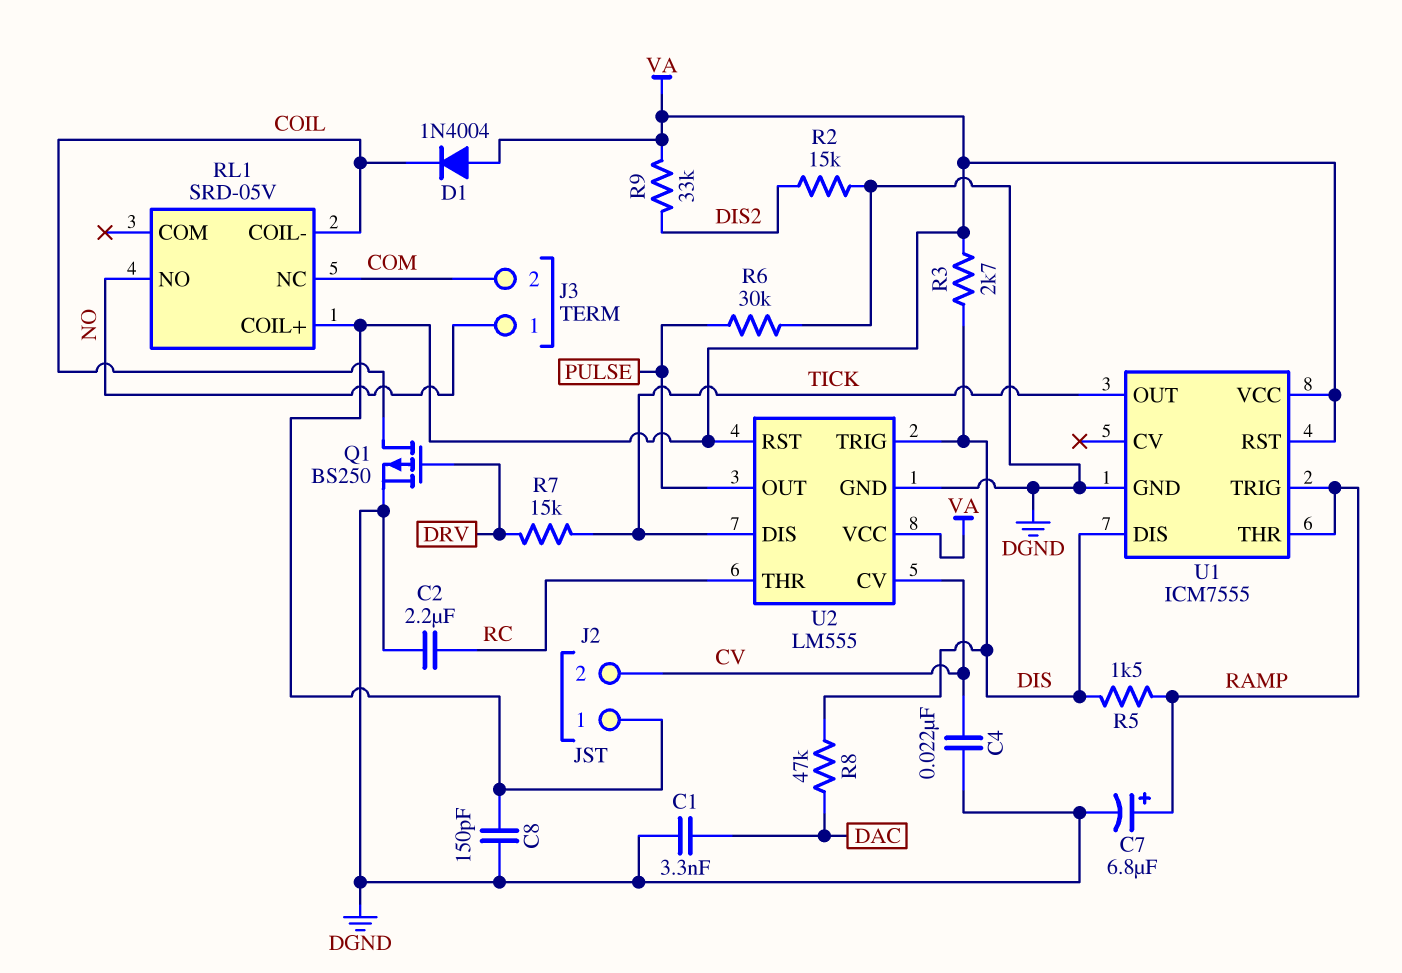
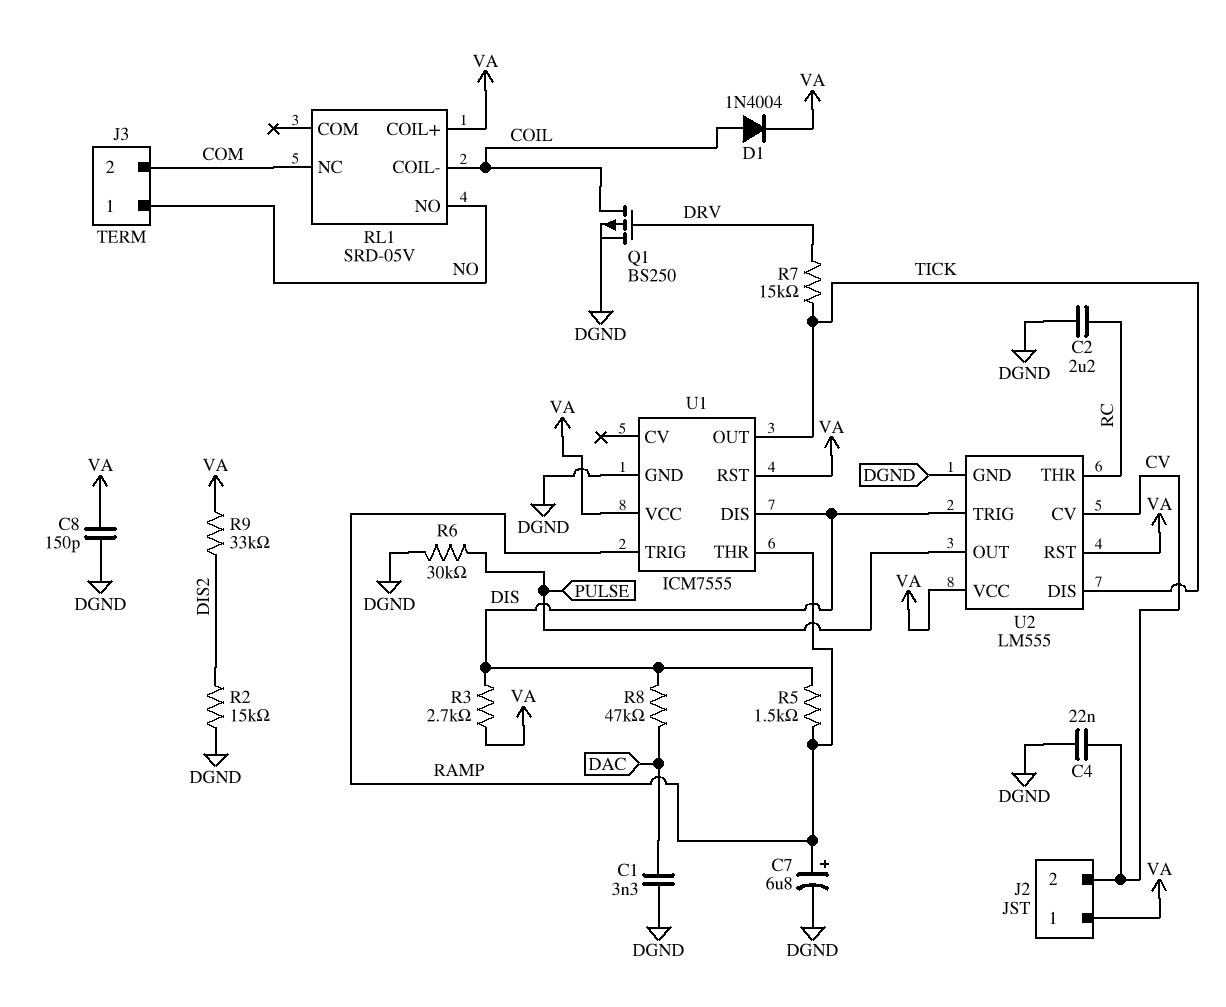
D1: diode 1N4004 (A VA, K COIL) -> diode 1N4004 (A COIL, K VA)

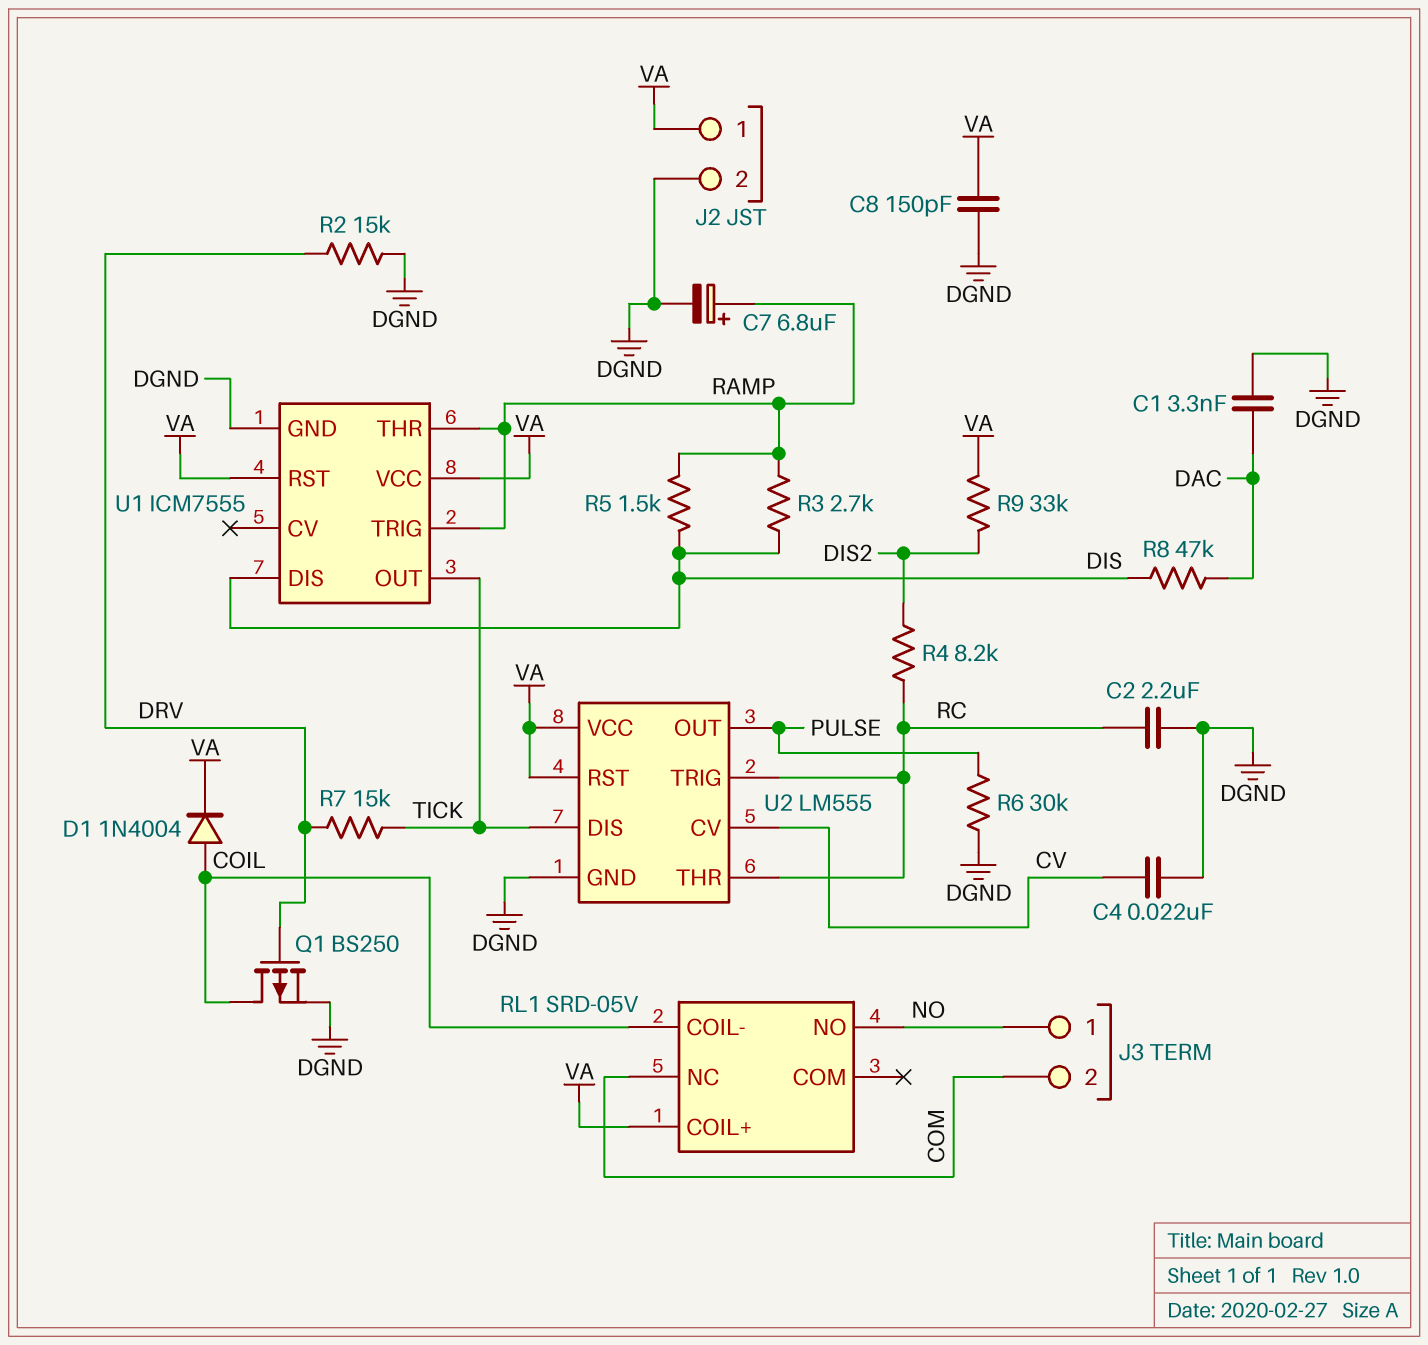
J2 pin 2: CV -> DGND
R2: 15k (DGND, DIS2) -> 15k (DGND, DRV)
R3: 2.7k (DIS, VA) -> 2.7k (DIS, RAMP)
R4: none -> 8.2k (DIS2, RC)
U2 pin TRIG: DIS -> RC

